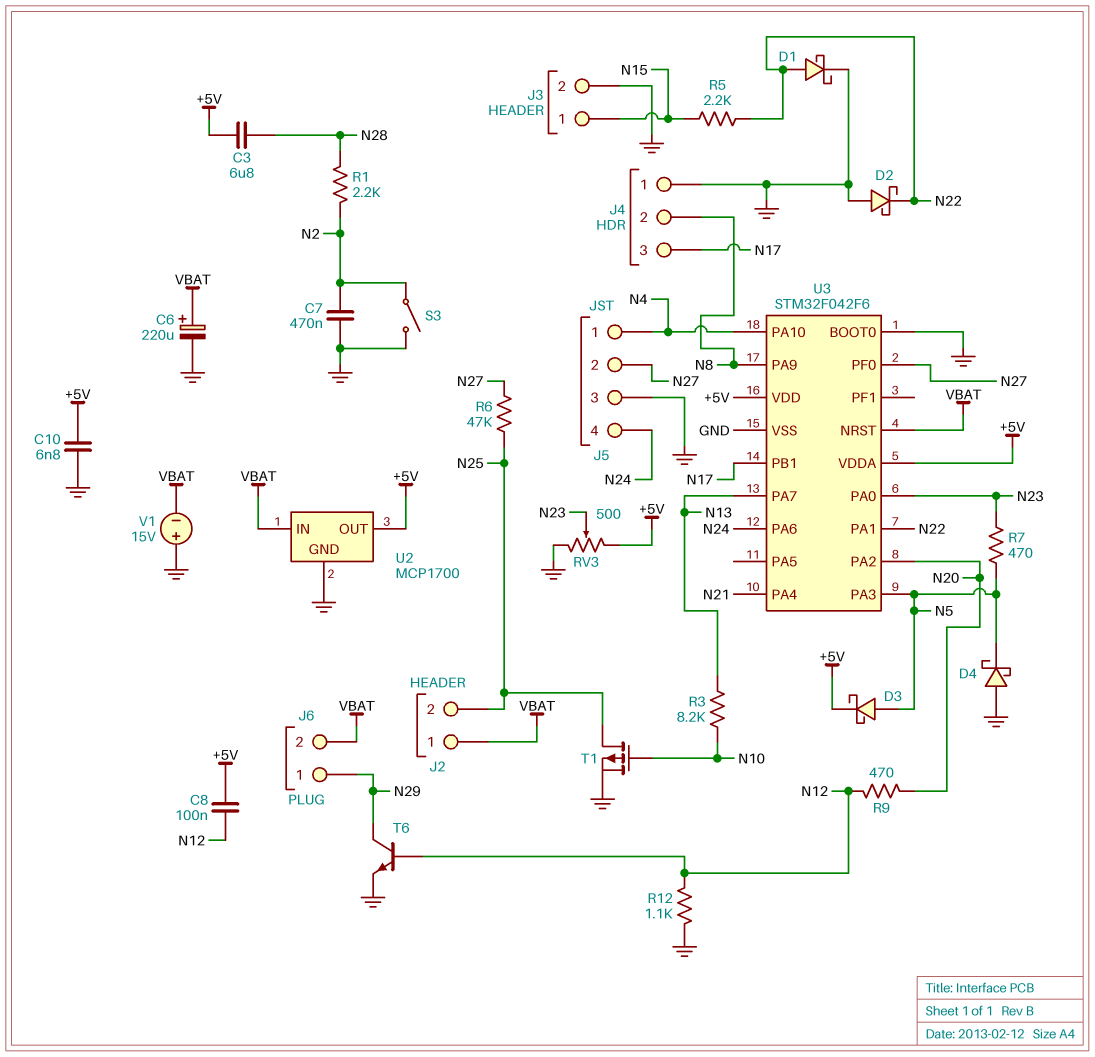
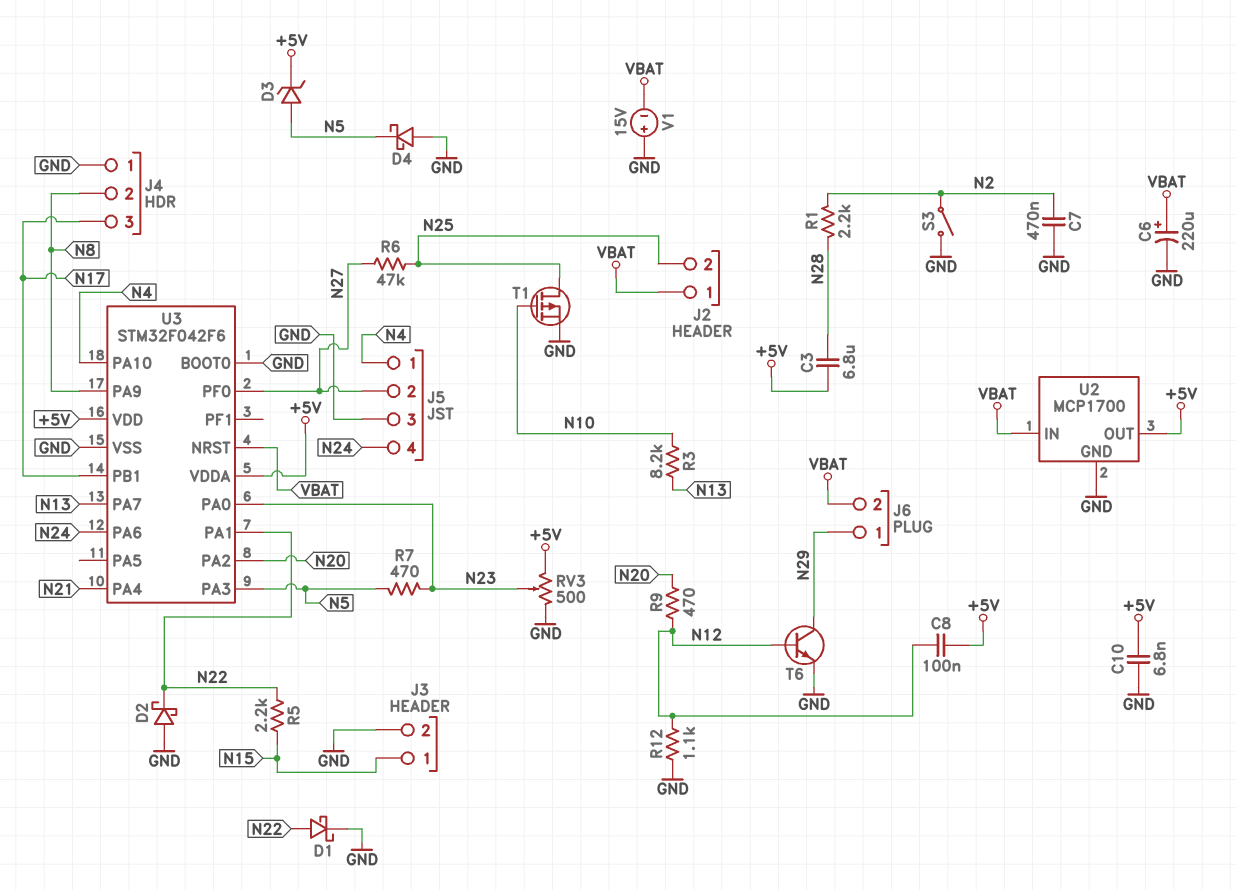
D3: schottky (A N5, K +5V) -> zener (A N5, K +5V)

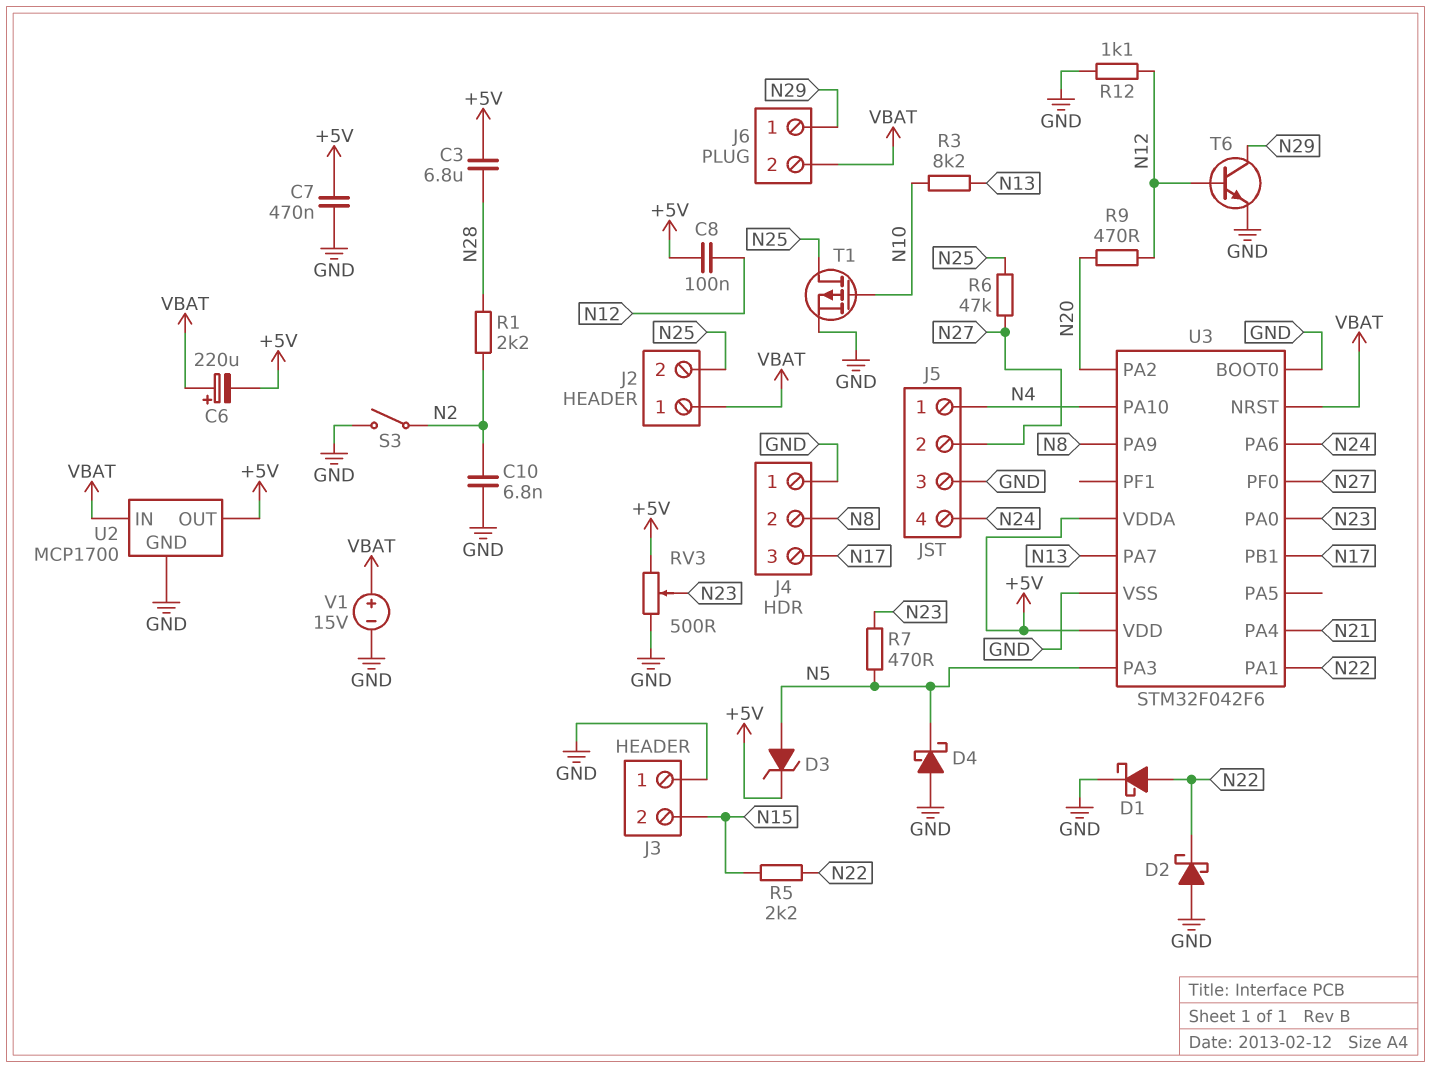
C6: 220uF (plus VBAT, minus GND) -> 220uF (plus VBAT, minus +5V)
C7: 470nF (GND, N2) -> 470nF (+5V, GND)
C10: 6.8nF (+5V, GND) -> 6.8nF (GND, N2)
J3 pin 1: N15 -> GND
J3 pin 2: GND -> N15
V1: 15V (plus GND, minus VBAT) -> 15V (plus VBAT, minus GND)

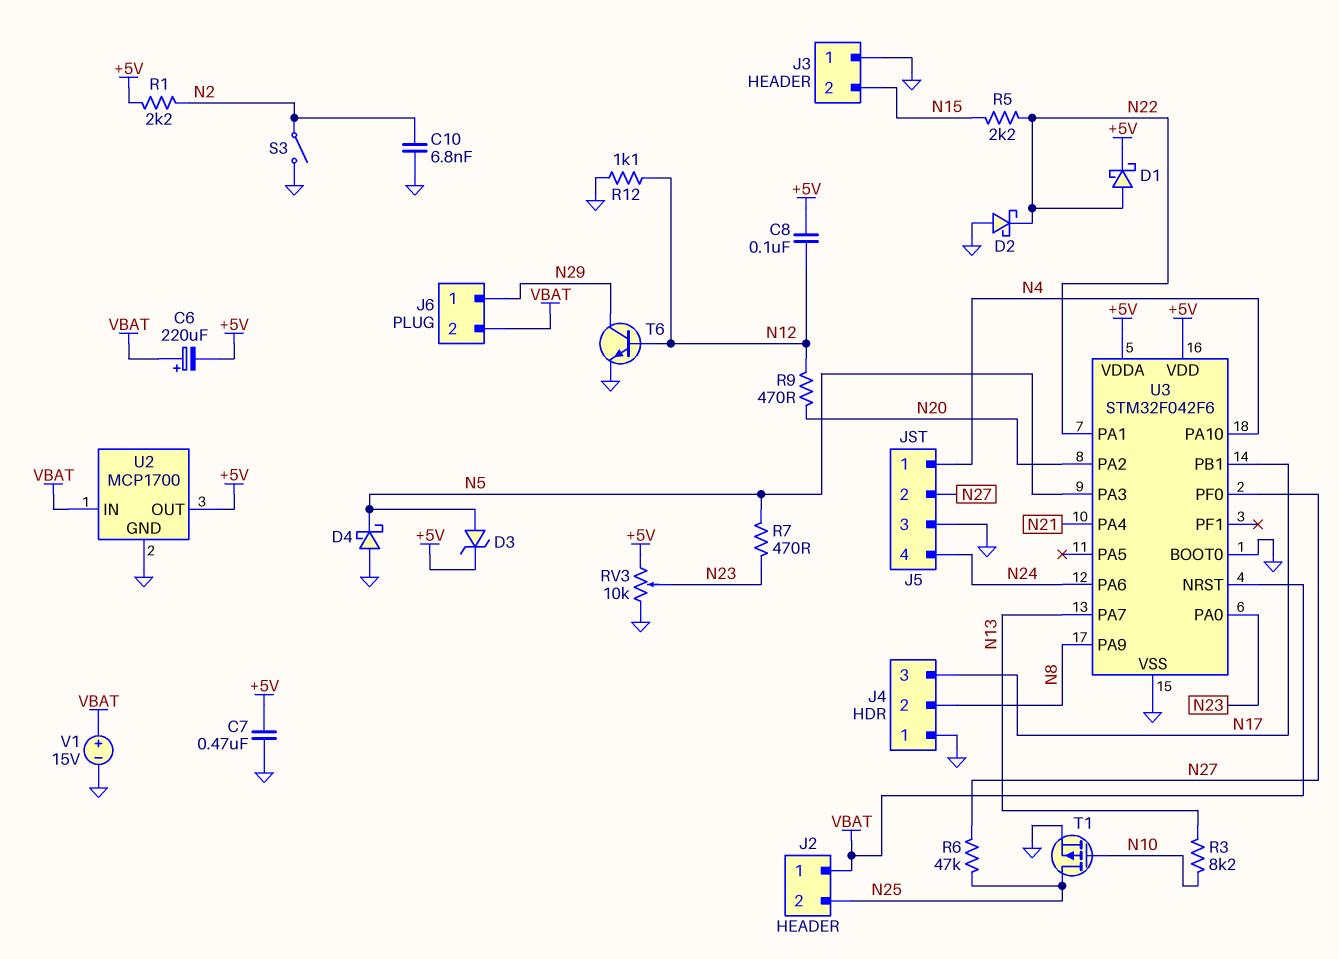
C3: 6.8uF (+5V, N28) -> none
D1: schottky (A N22, K GND) -> schottky (A N22, K +5V)
R1: 2.2k (N2, N28) -> 2.2k (+5V, N2)
RV3: 500 (+5V, GND, wiper N23) -> 10k (+5V, GND, wiper N23)

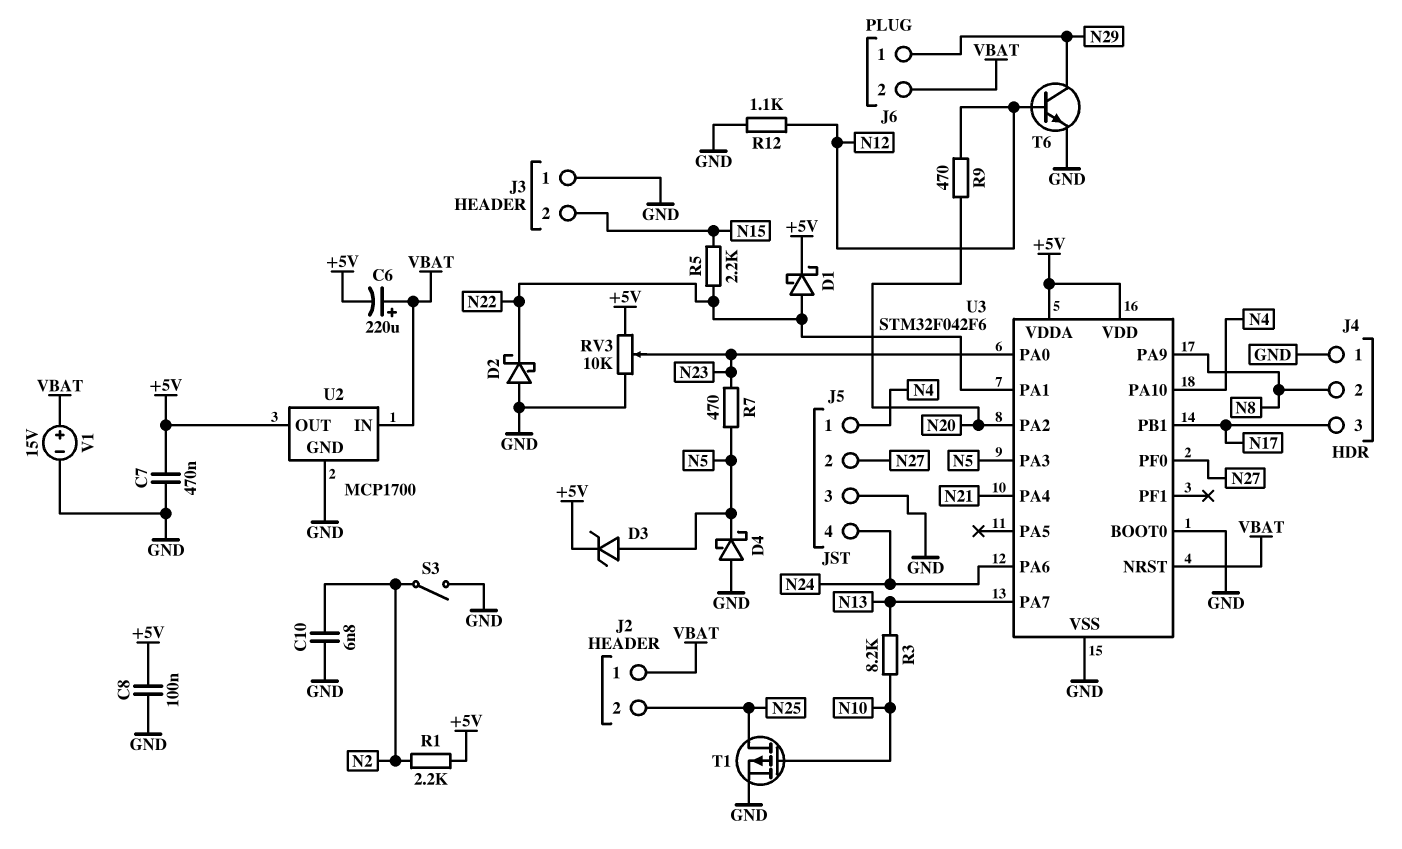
C8: 100nF (+5V, N12) -> 100nF (+5V, GND)
R6: 47k (N25, N27) -> none

